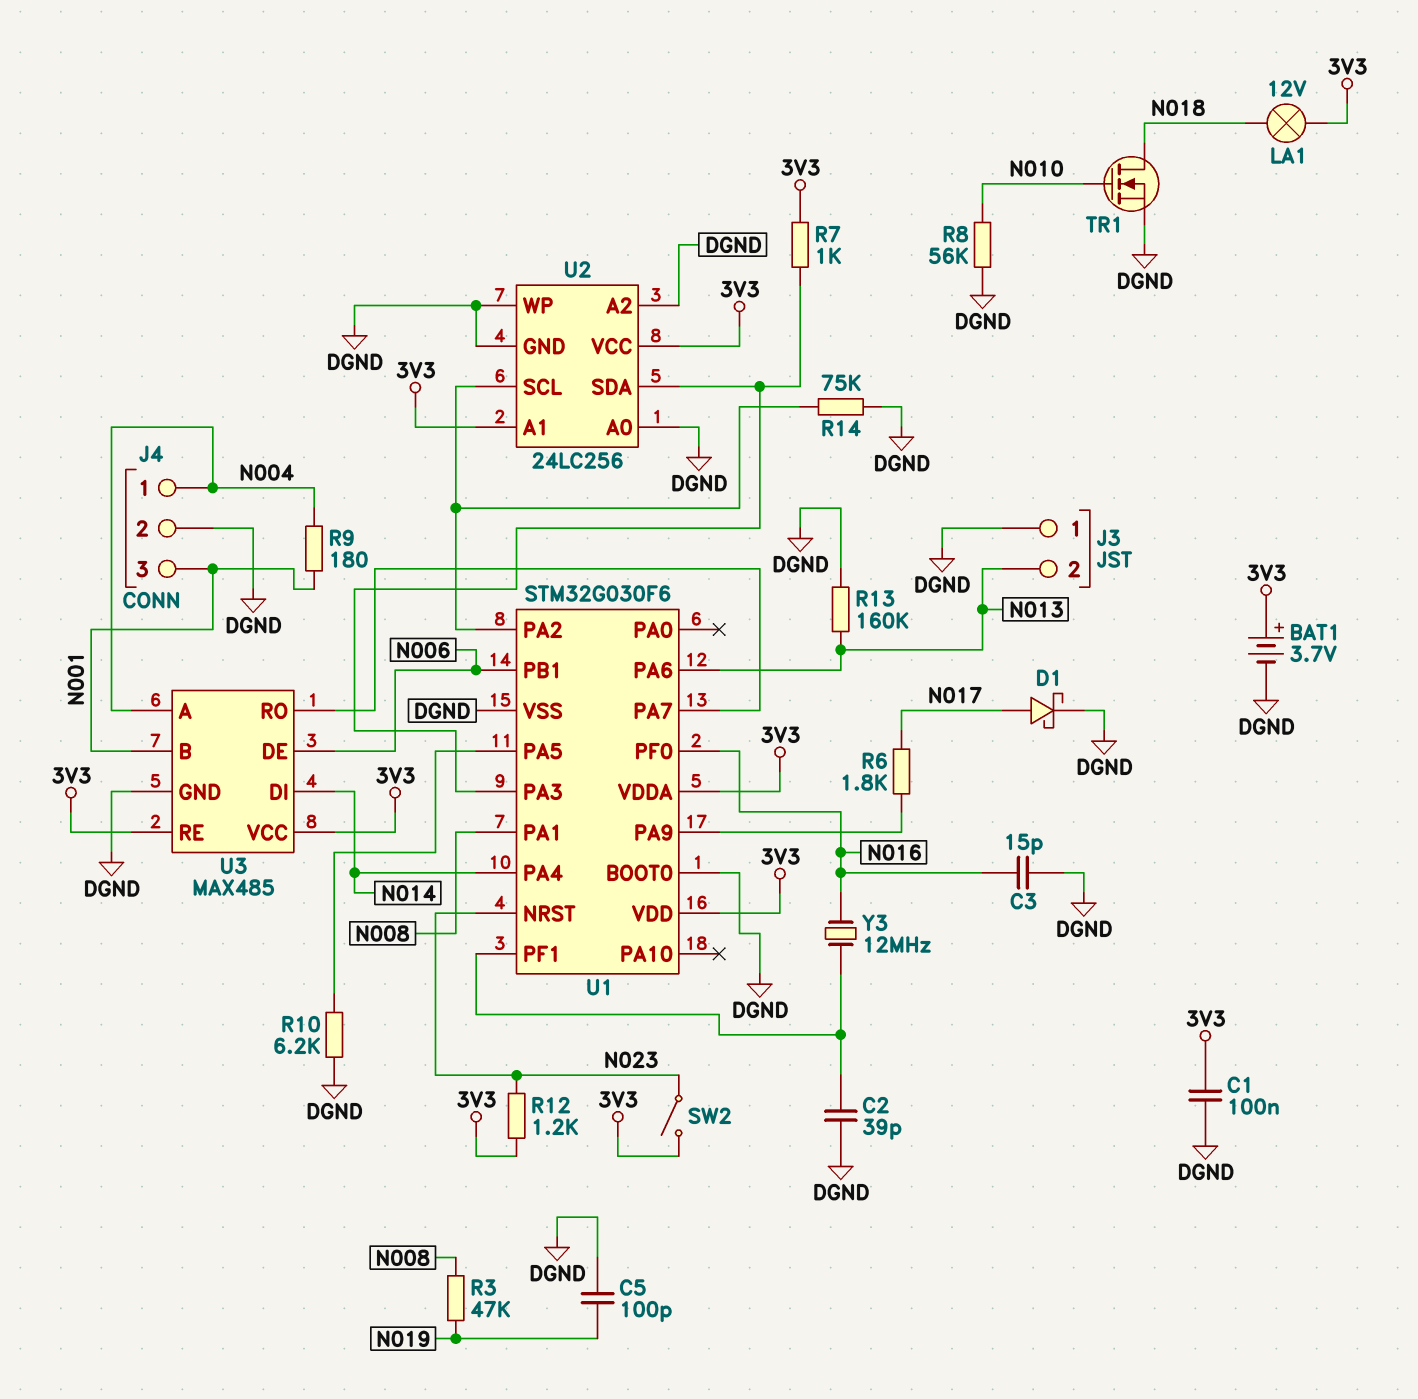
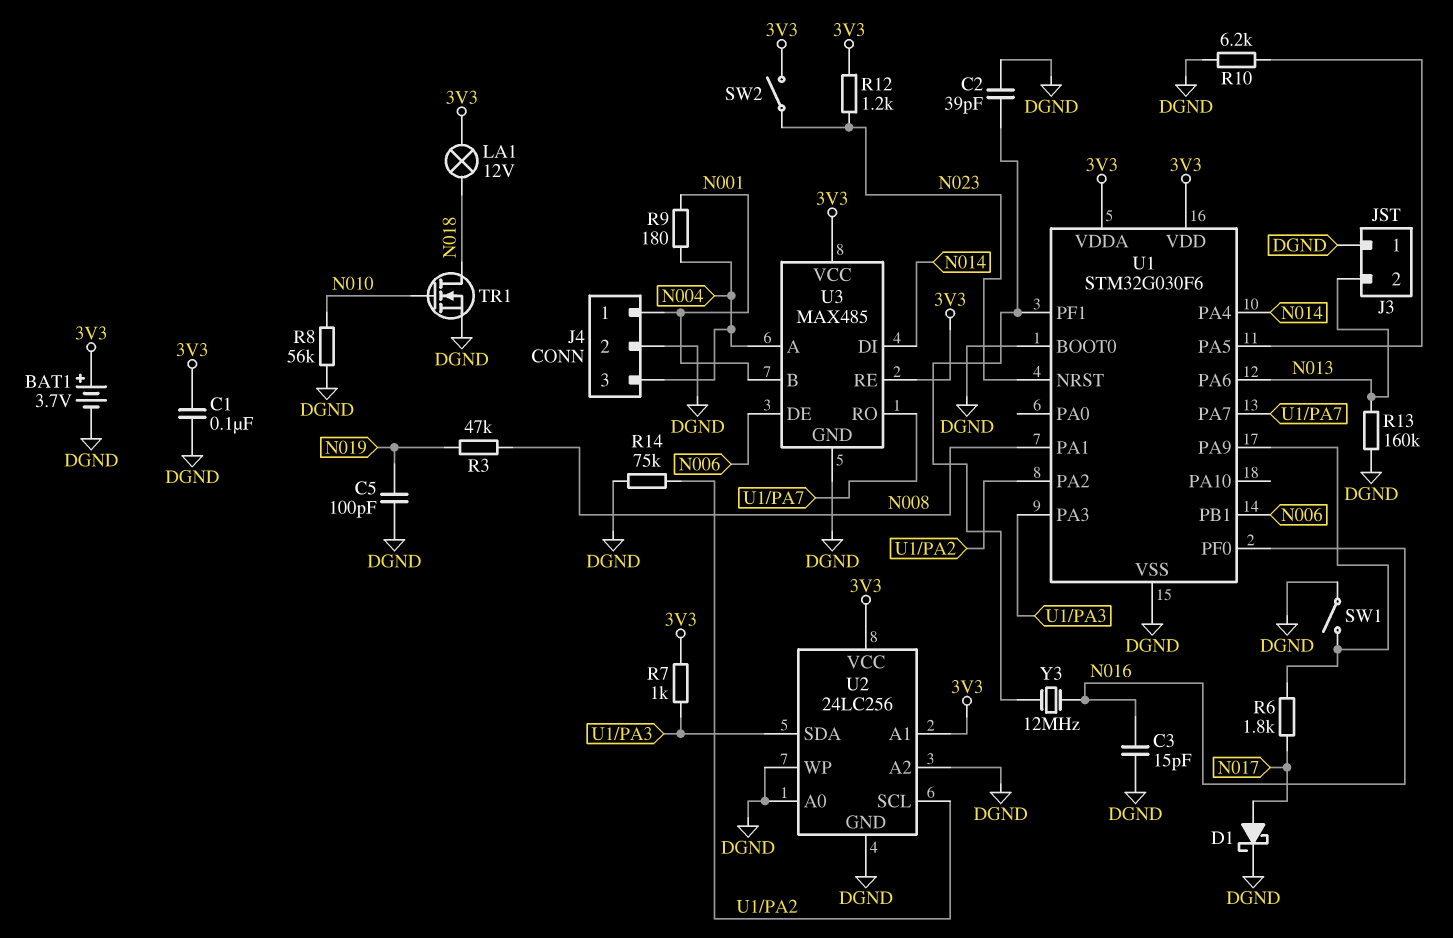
J4 pin 1: N004 -> N001
J4 pin 3: N001 -> N004
SW1: none -> switch (DGND, U1/PA9)

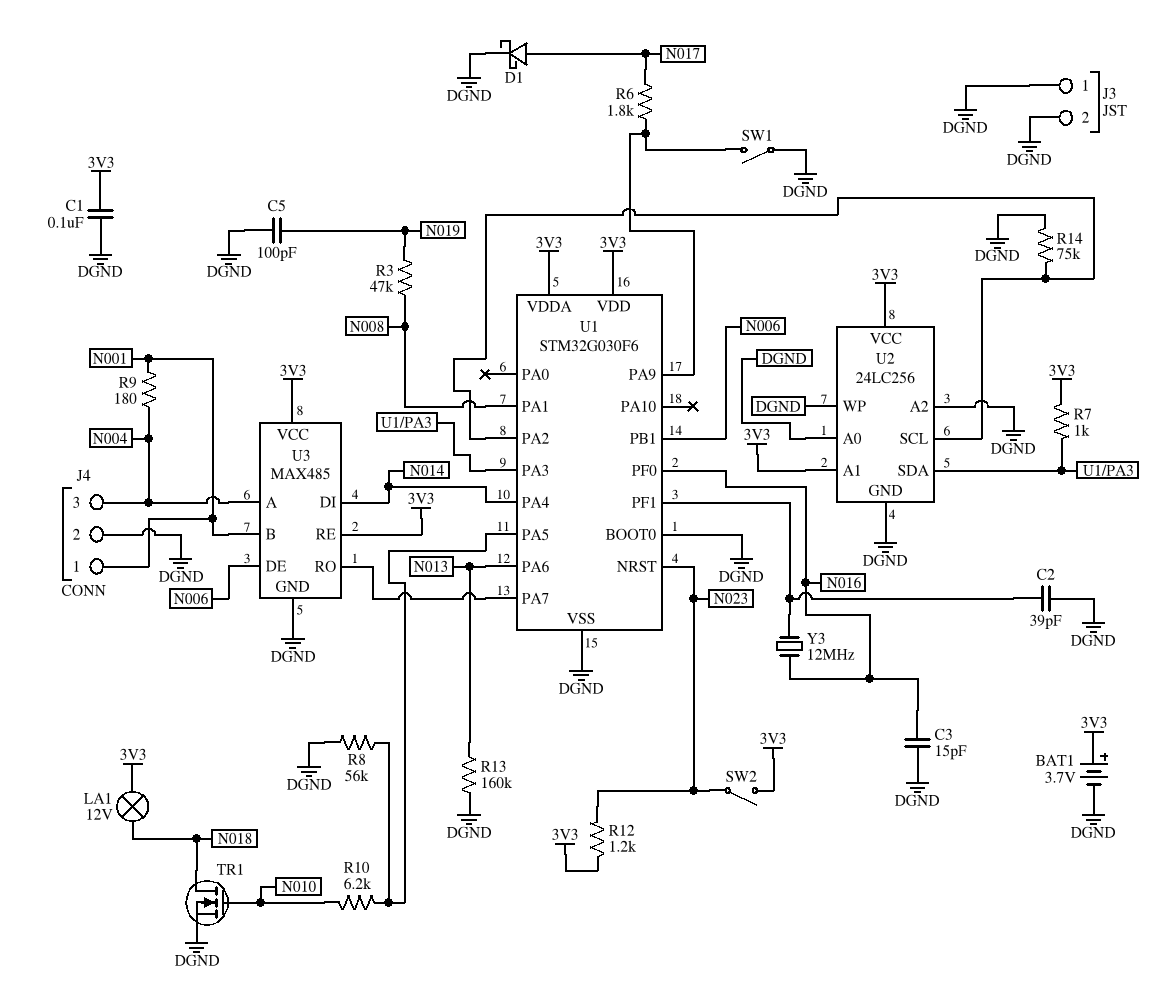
J3 pin 2: N013 -> DGND
R8: 56k (DGND, N010) -> 56k (DGND, U1/PA5)
R10: 6.2k (DGND, U1/PA5) -> 6.2k (N010, U1/PA5)

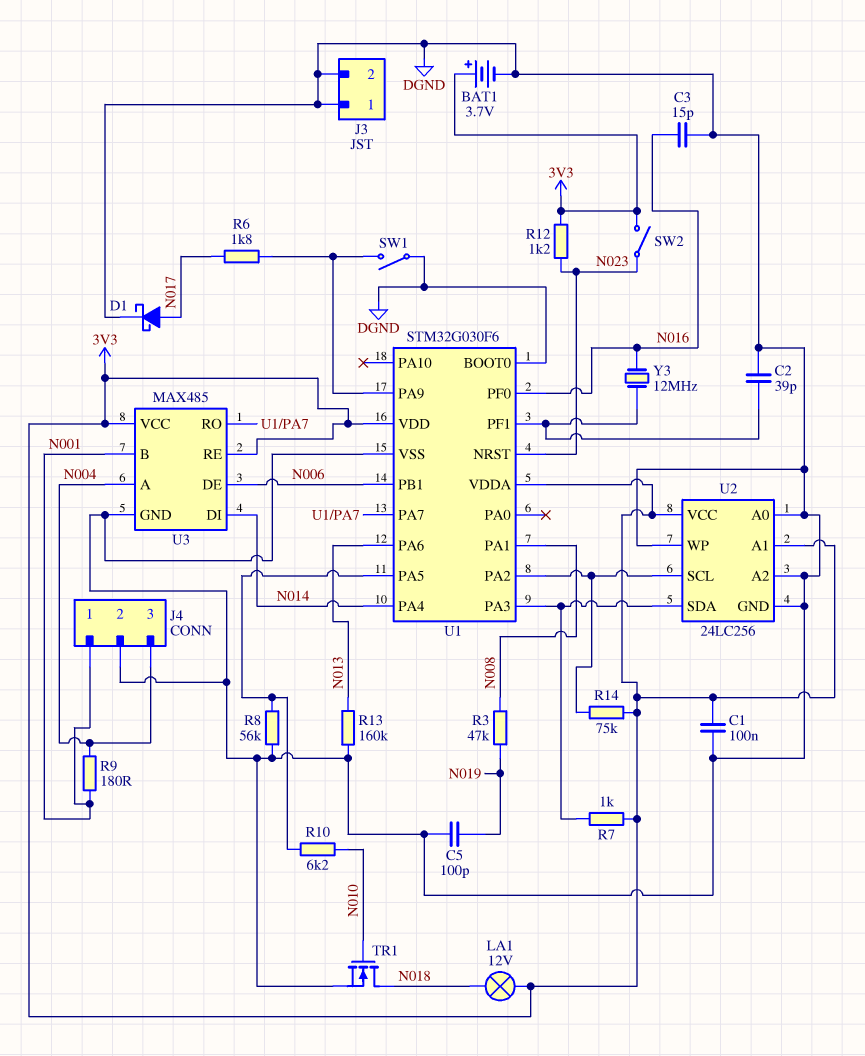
R14: 75k (DGND, U1/PA2) -> 75k (3V3, U1/PA2)

